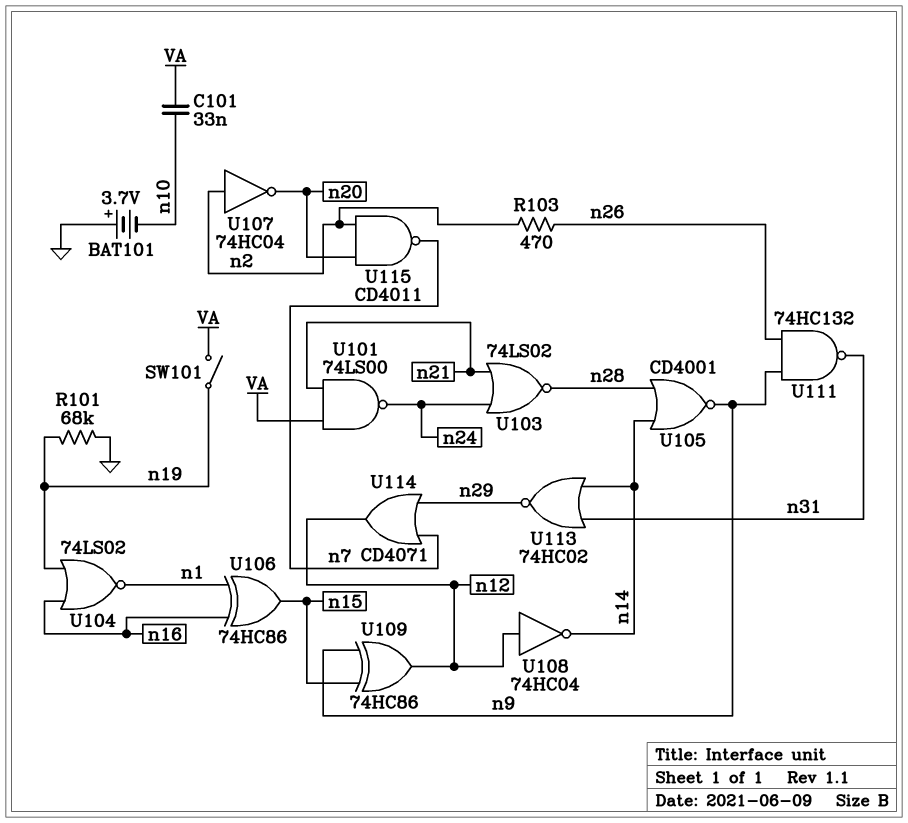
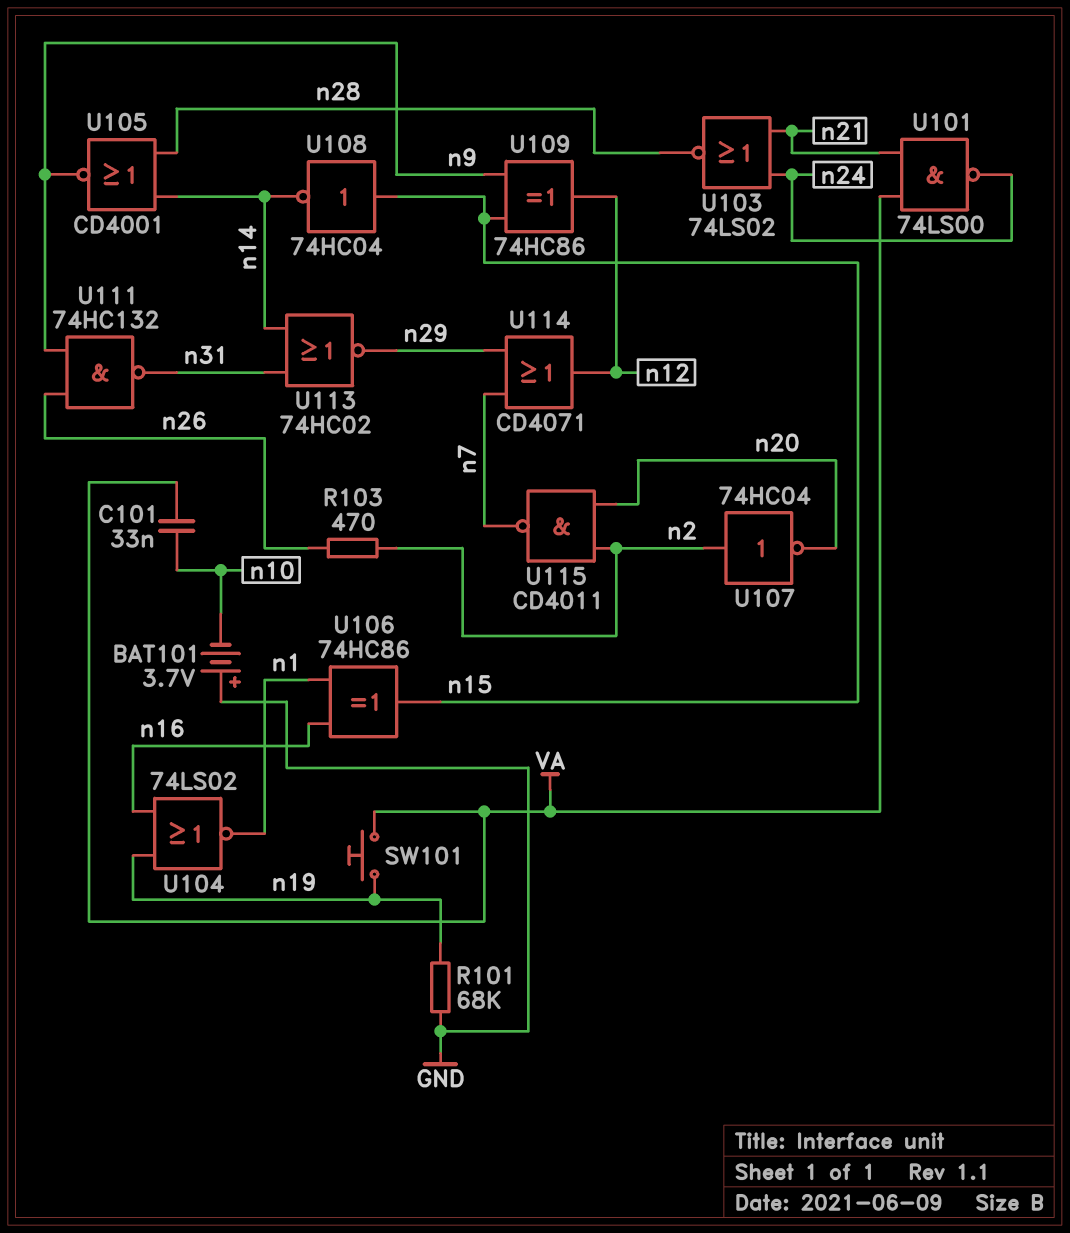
SW101: switch (VA, n19) -> button (VA, n19)
U108: NOT 74HC04 (in n12, out n14) -> NOT 74HC04 (in n15, out n14)

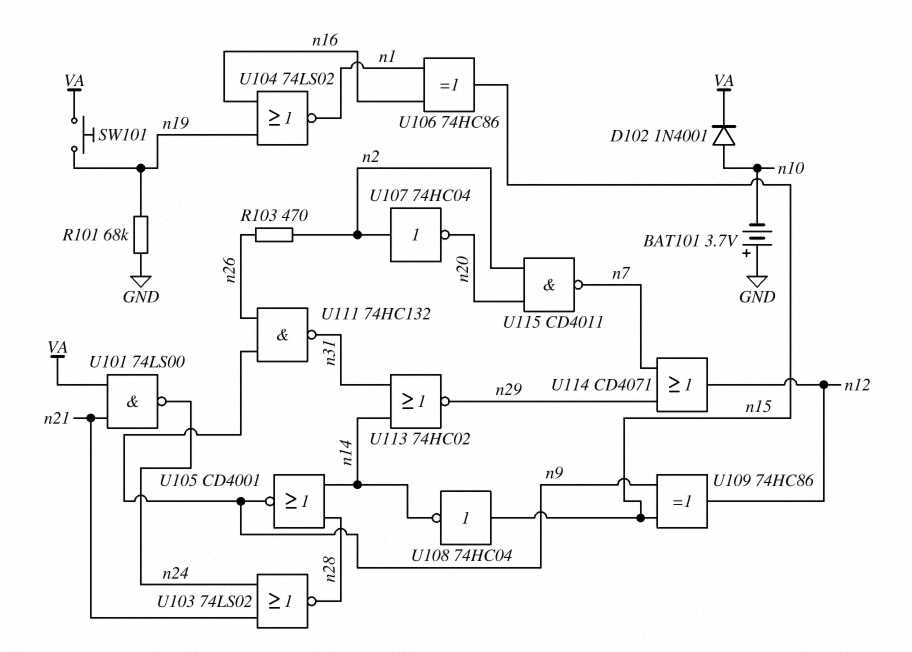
C101: 33nF (VA, n10) -> none
D102: none -> diode 1N4001 (A n10, K VA)

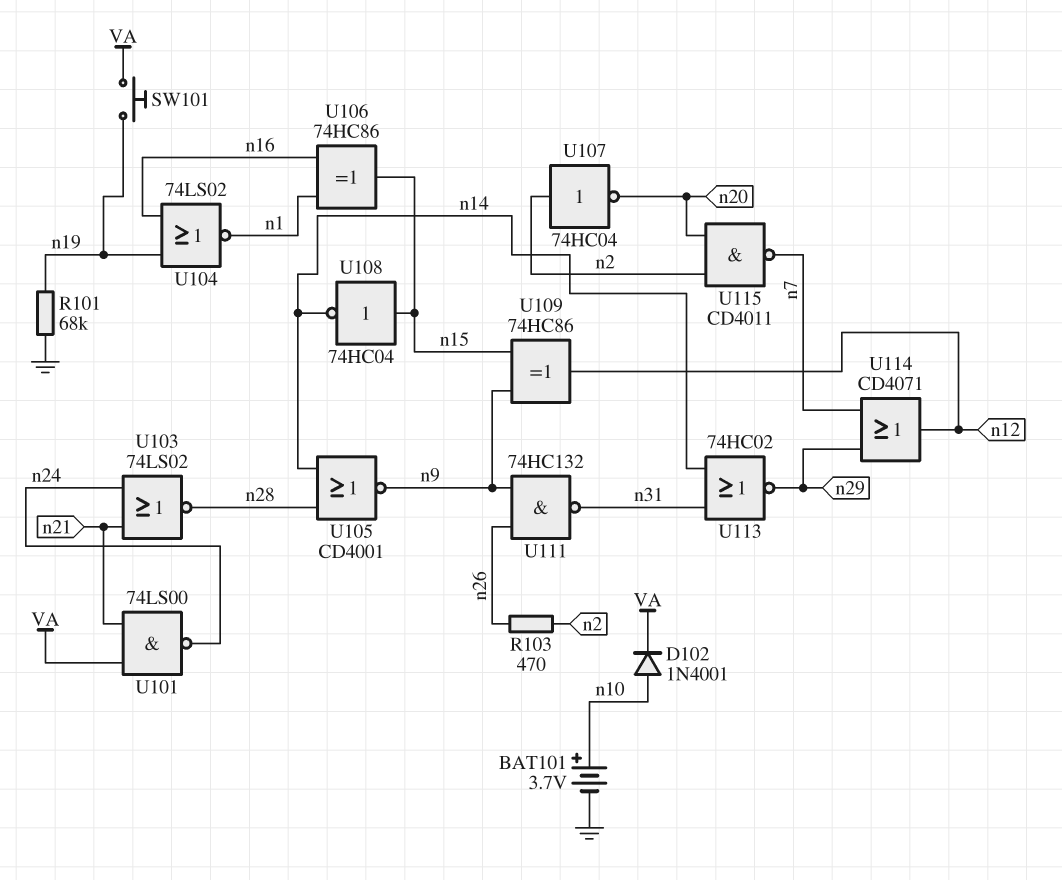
BAT101: 3.7V (plus GND, minus n10) -> 3.7V (plus n10, minus GND)

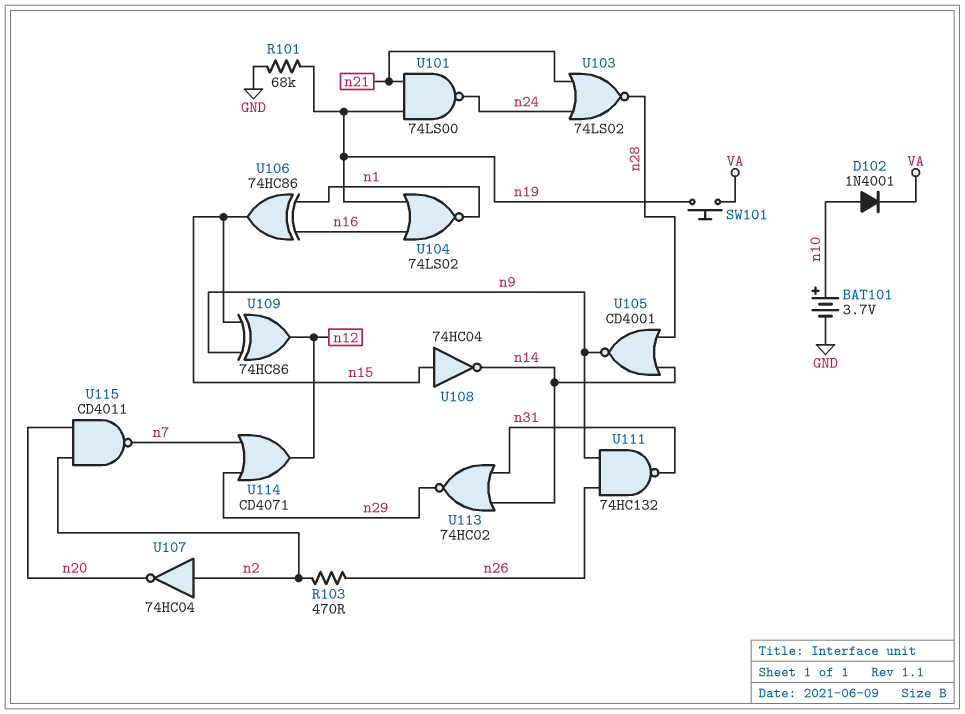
U101: NAND 74LS00 (in VA, in n21, out n24) -> NAND 74LS00 (in n19, in n21, out n24)

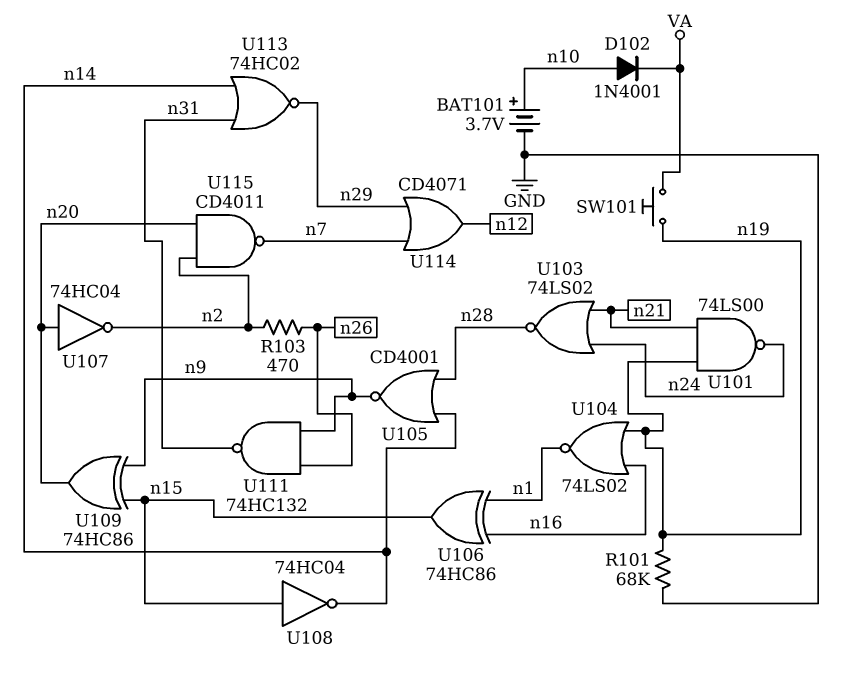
U107: NOT 74HC04 (in n2, out n20) -> NOT 74HC04 (in n20, out n2)
U109: XOR 74HC86 (in n9, in n15, out n12) -> XOR 74HC86 (in n9, in n15, out n20)

